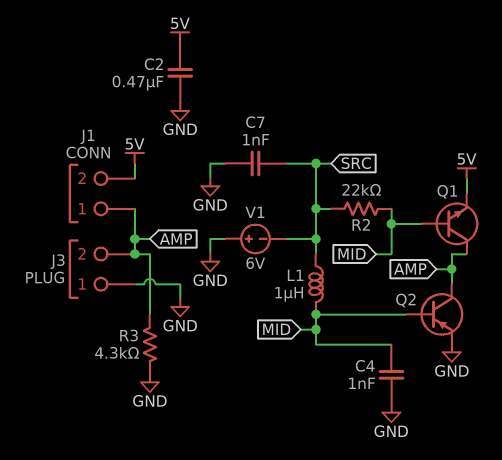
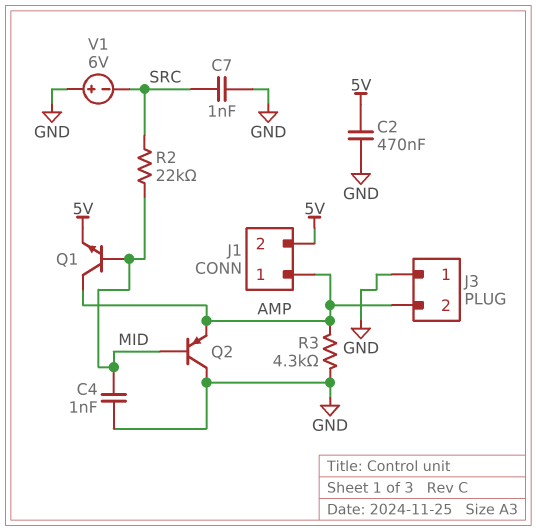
L1: 1uH (MID, SRC) -> none
Q2: PNP (B MID, C AMP, E GND) -> PNP (B MID, C GND, E AMP)

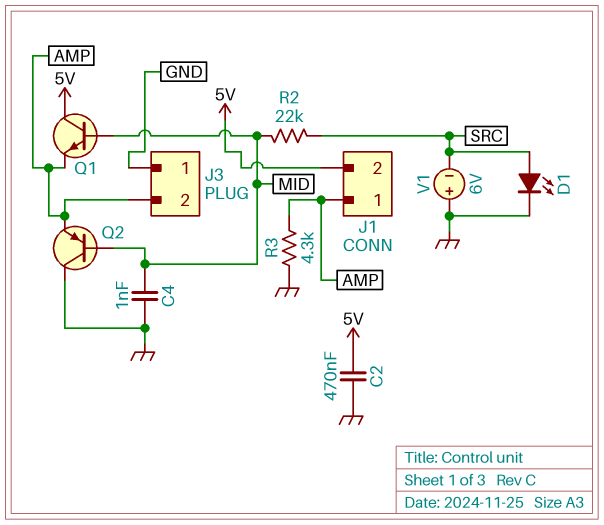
C7: 1nF (GND, SRC) -> none
D1: none -> LED (A SRC, K GND)
Q1: NPN (B MID, C AMP, E 5V) -> NPN (B MID, C 5V, E AMP)

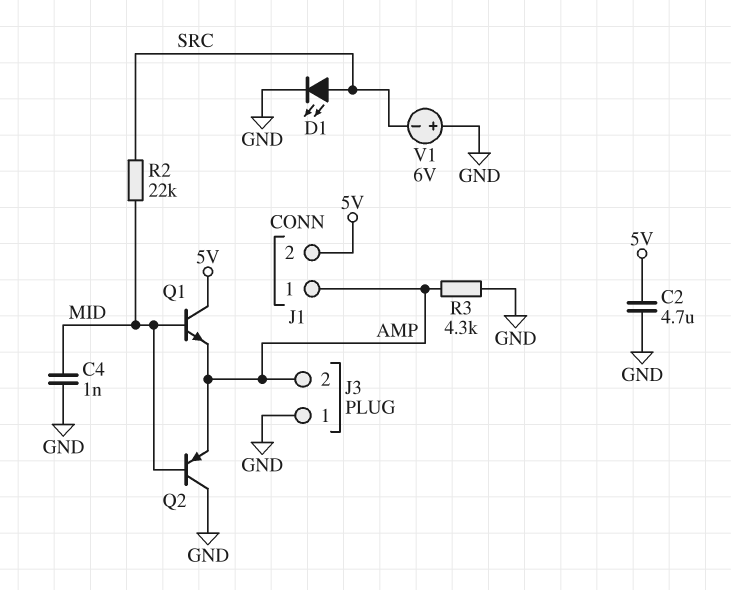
C2: 470nF (5V, GND) -> 4.7uF (5V, GND)

